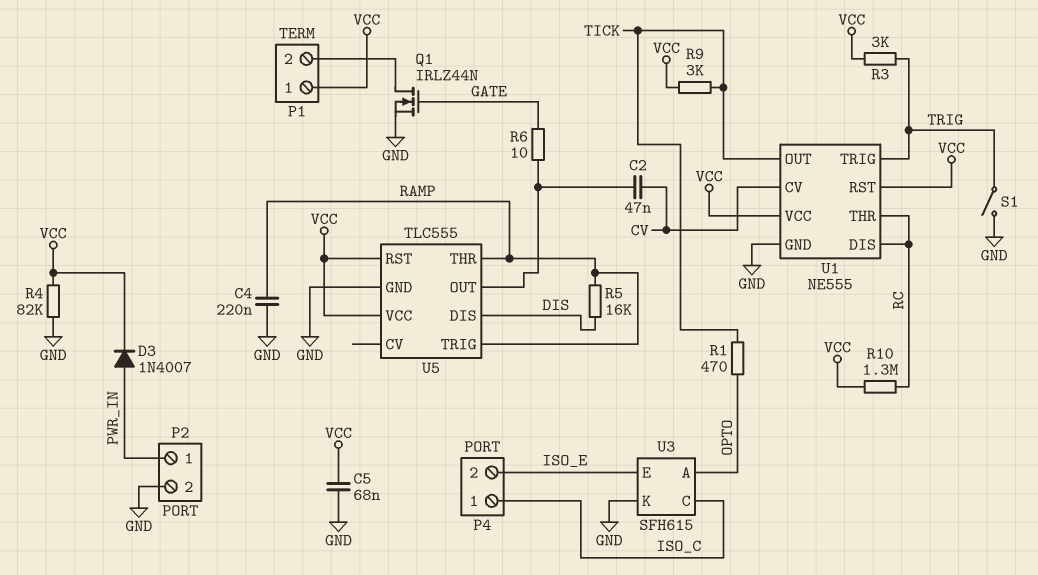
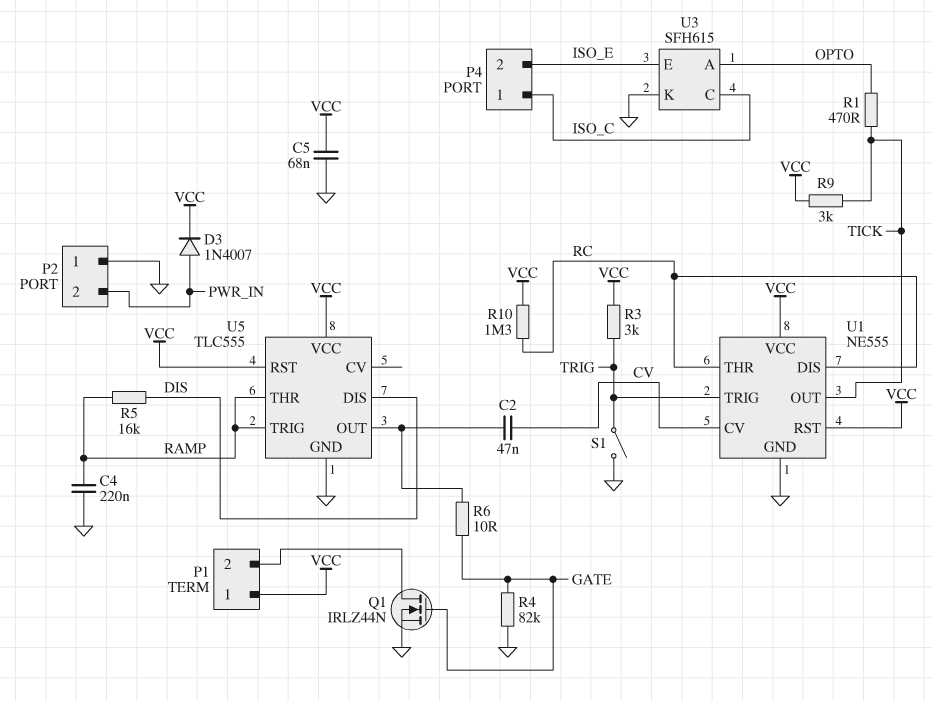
P2 pin 1: PWR_IN -> GND
P2 pin 2: GND -> PWR_IN
R4: 82k (GND, VCC) -> 82k (GATE, GND)

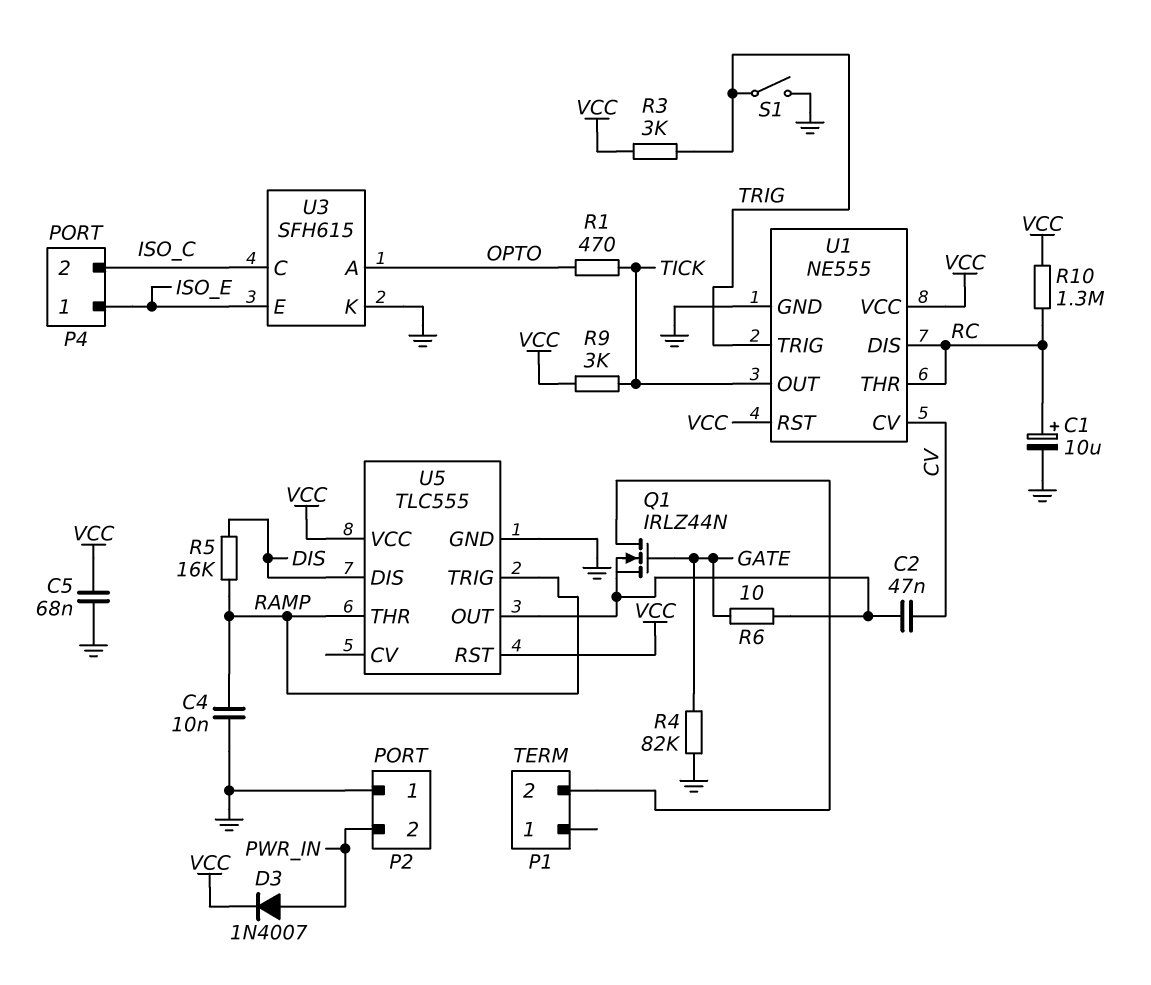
C1: none -> 10uF (plus RC, minus GND)
C4: 220nF (GND, RAMP) -> 10nF (GND, RAMP)
P1 pin 1: VCC -> none
P4 pin 1: ISO_C -> ISO_E
P4 pin 2: ISO_E -> ISO_C
Q1: NMOS IRLZ44N (G GATE, D P1/2, S GND) -> NMOS IRLZ44N (G GATE, D P1/2, S U5/OUT)

